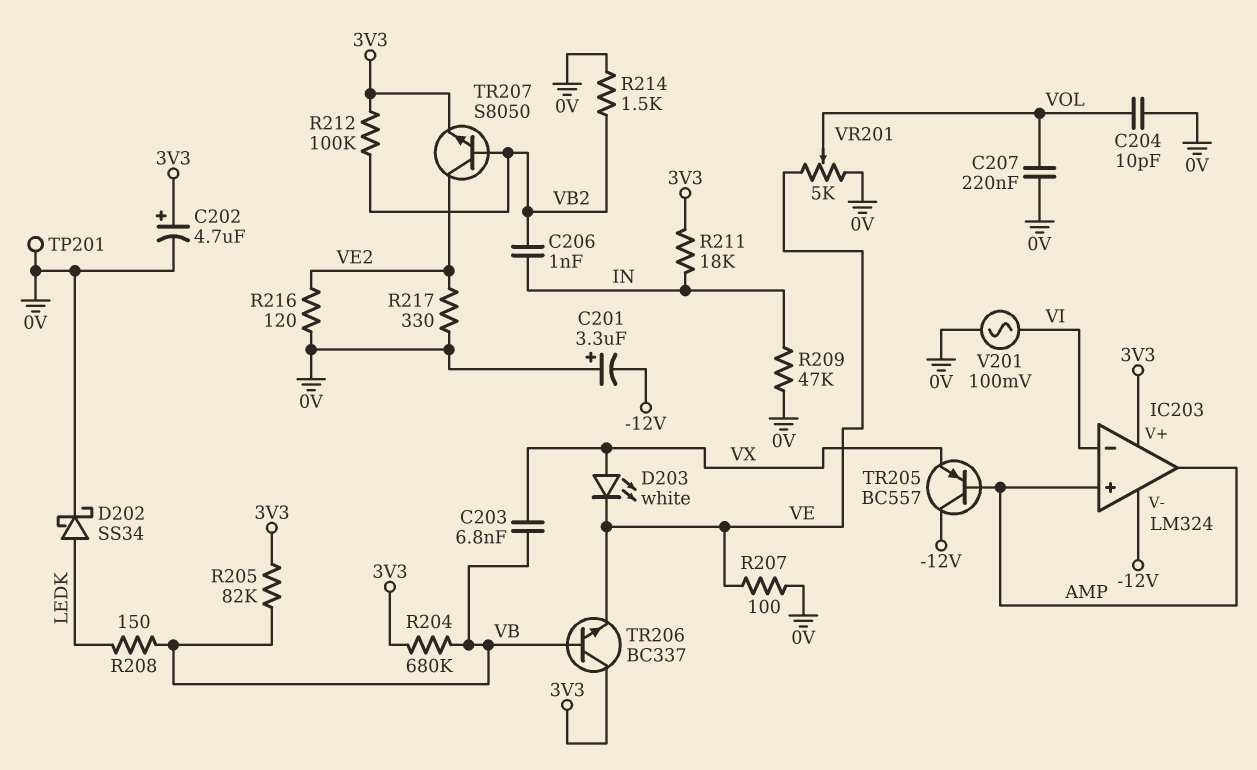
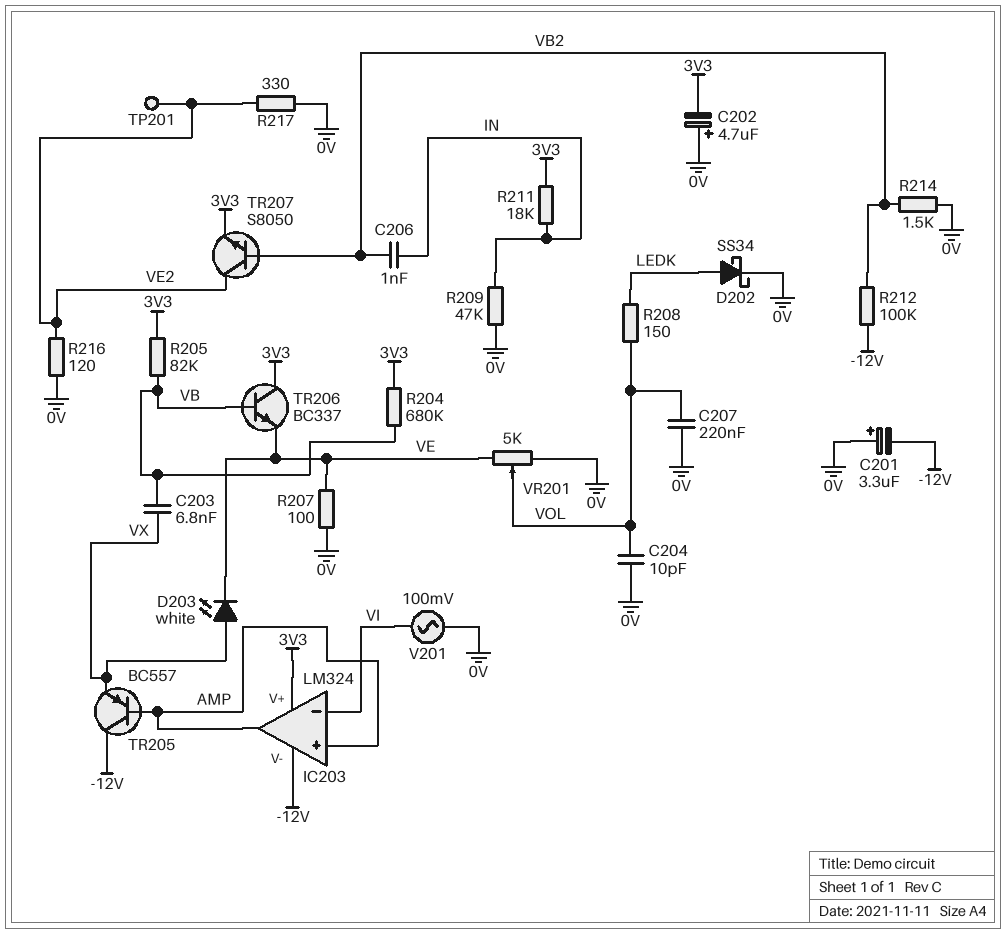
C202: 4.7uF (plus 3V3, minus 0V) -> 4.7uF (plus 0V, minus 3V3)
R208: 150 (LEDK, VB) -> 150 (LEDK, VOL)
R212: 100k (3V3, VB2) -> 100k (-12V, VB2)
TP201: test point (0V) -> test point (VE2)

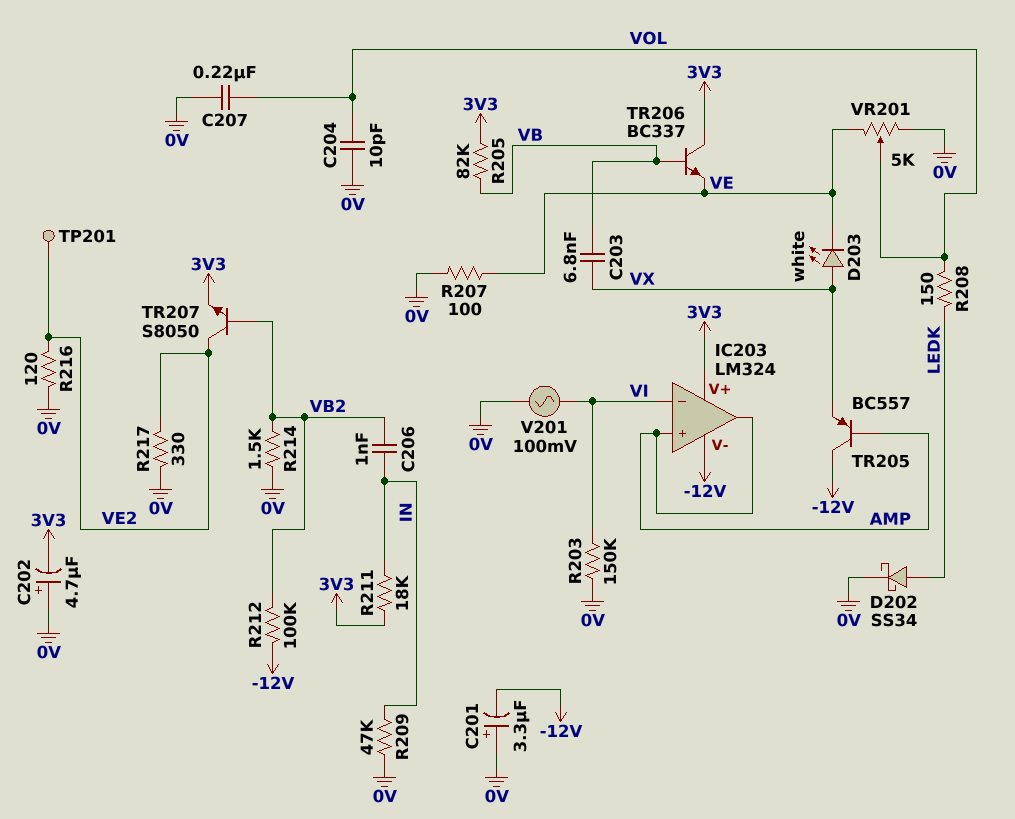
R203: none -> 150k (0V, VI)
R204: 680k (3V3, VB) -> none

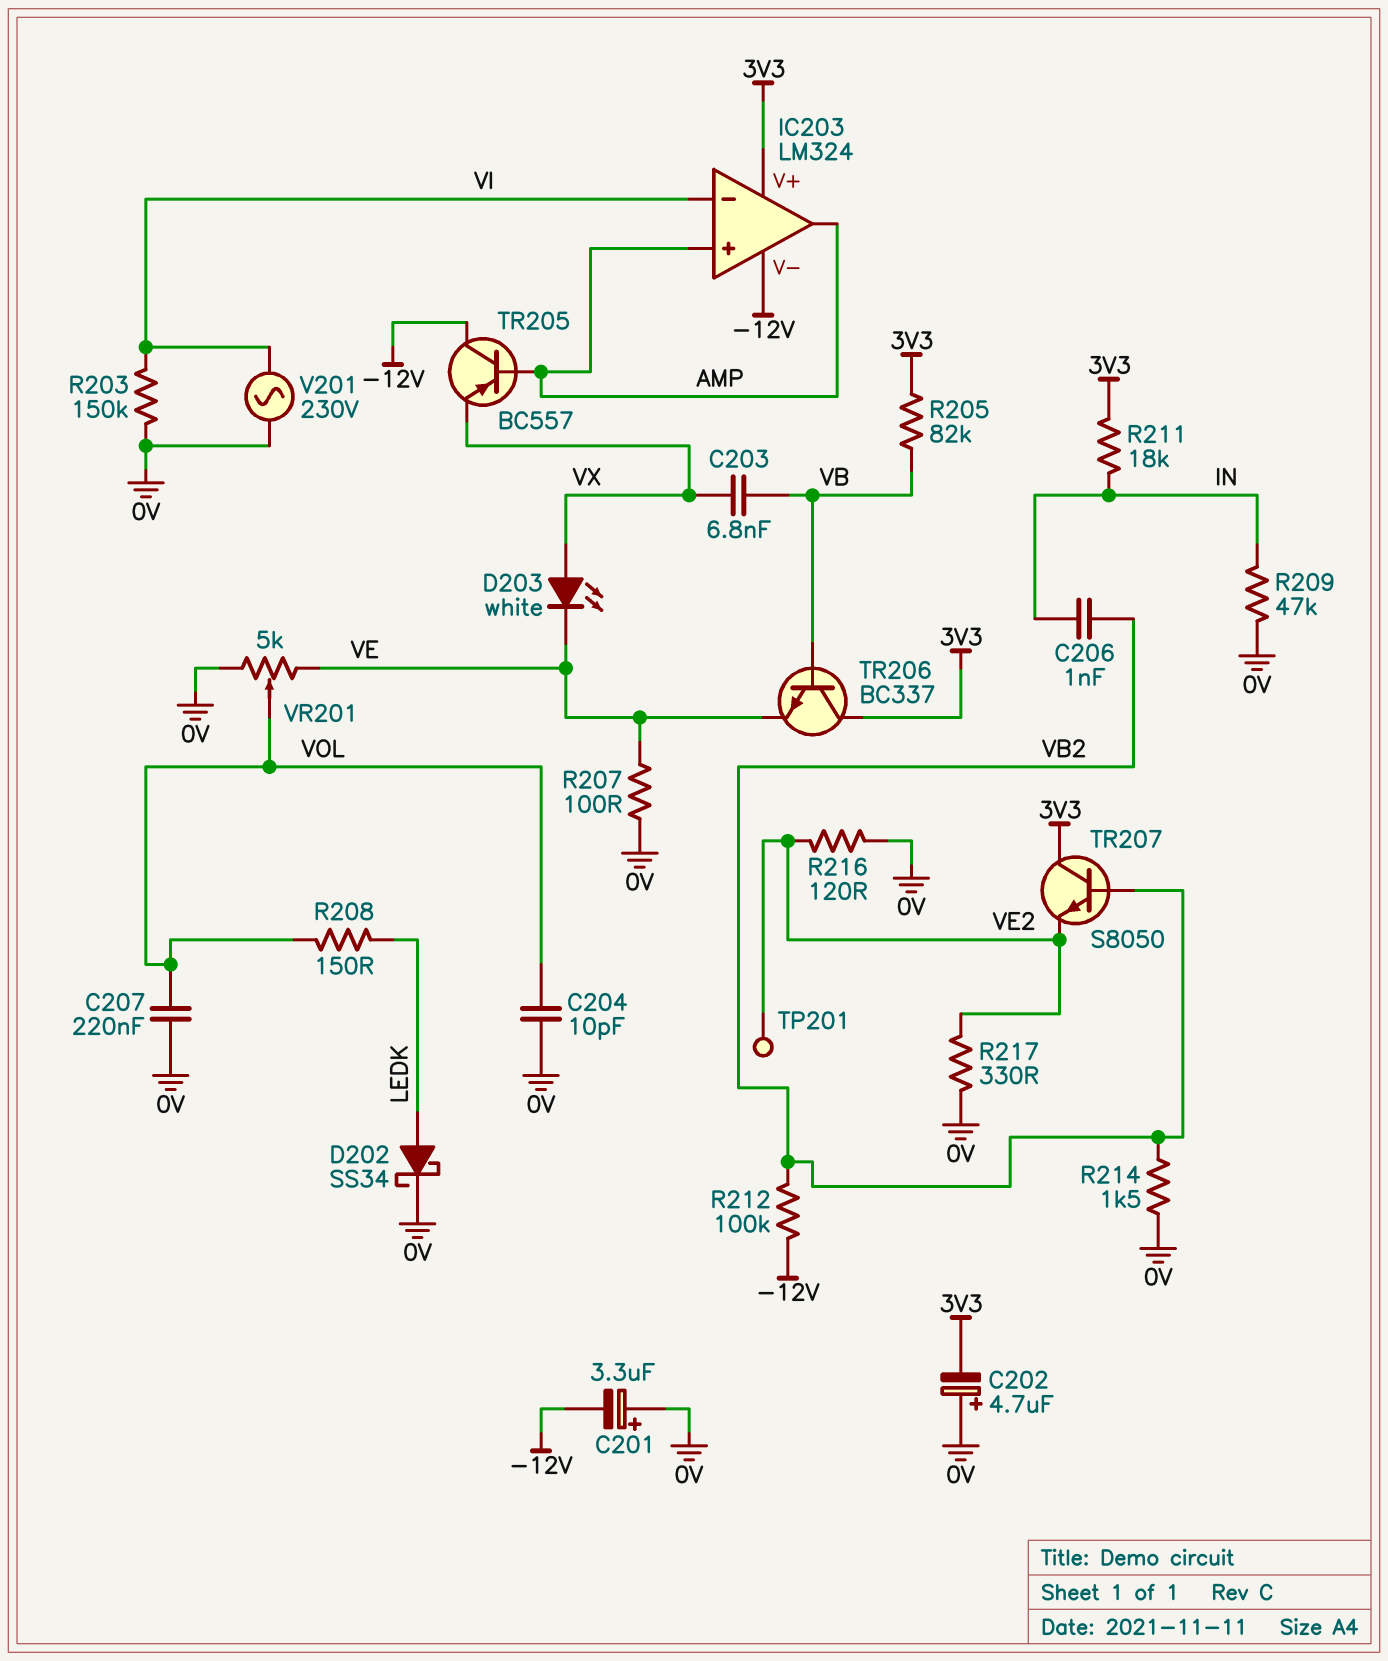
TR207: NPN S8050 (B VB2, C VE2, E 3V3) -> NPN S8050 (B VB2, C 3V3, E VE2)
V201: AC 100mV (0V, VI) -> AC 230V (0V, VI)

